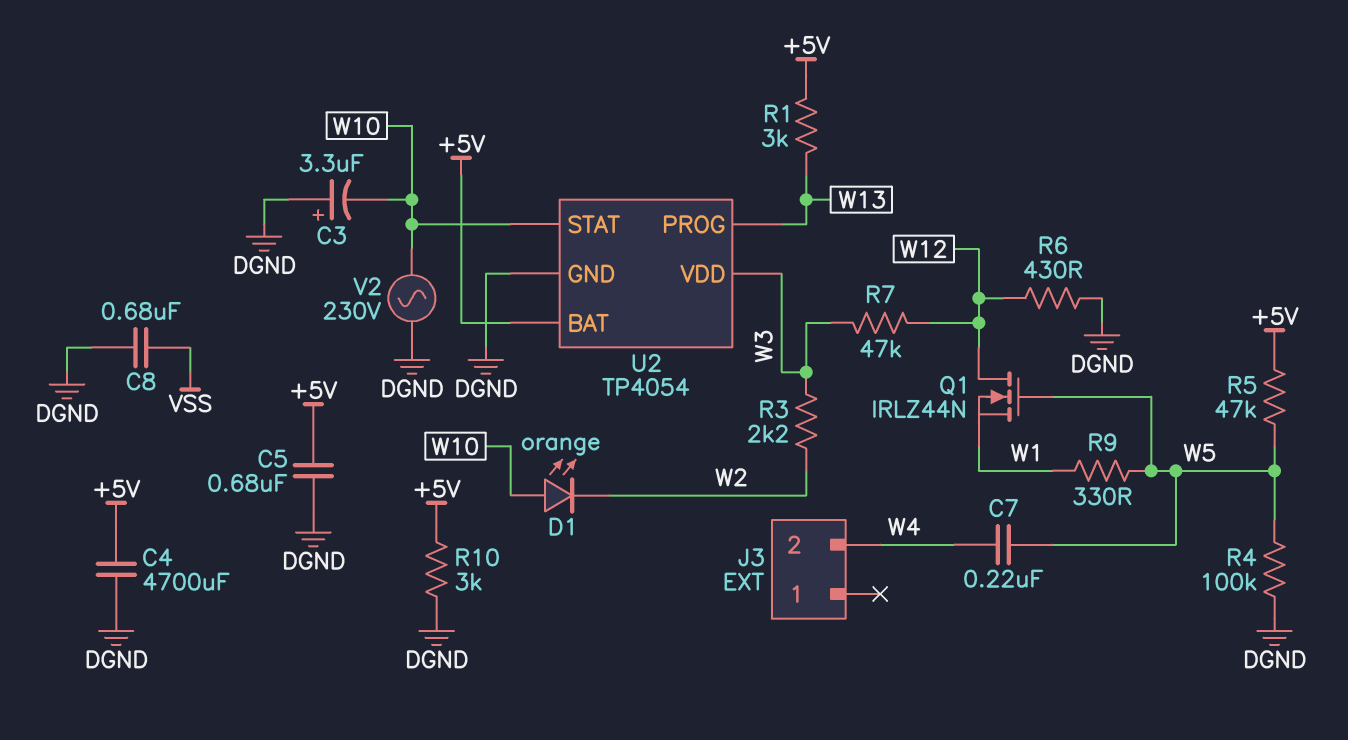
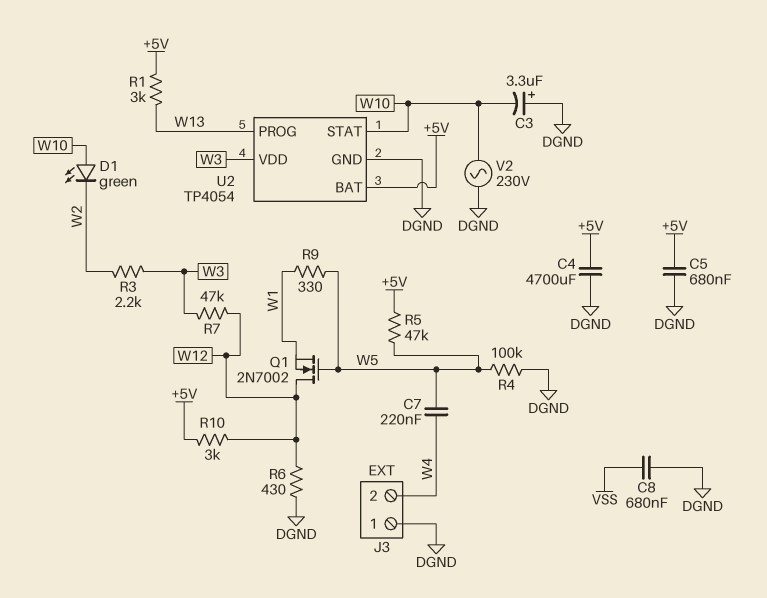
D1: LED orange (A W10, K W2) -> LED green (A W10, K W2)
J3 pin 1: none -> DGND
Q1: NMOS IRLZ44N (G W5, D W12, S W1) -> NMOS 2N7002 (G W5, D W12, S W1)
R10: 3k (+5V, DGND) -> 3k (+5V, W12)

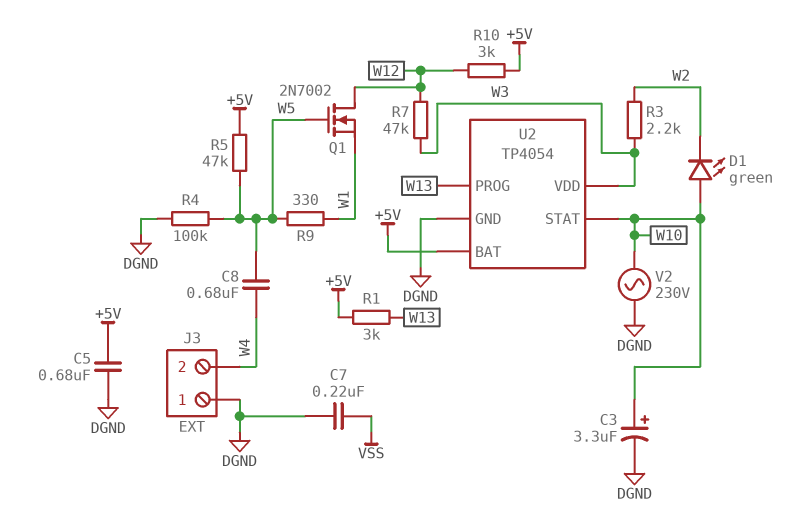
C3: 3.3uF (plus DGND, minus W10) -> 3.3uF (plus W10, minus DGND)
C4: 4700uF (+5V, DGND) -> none
C7: 220nF (W4, W5) -> 220nF (DGND, VSS)
C8: 680nF (DGND, VSS) -> 680nF (W4, W5)
R6: 430 (DGND, W12) -> none

